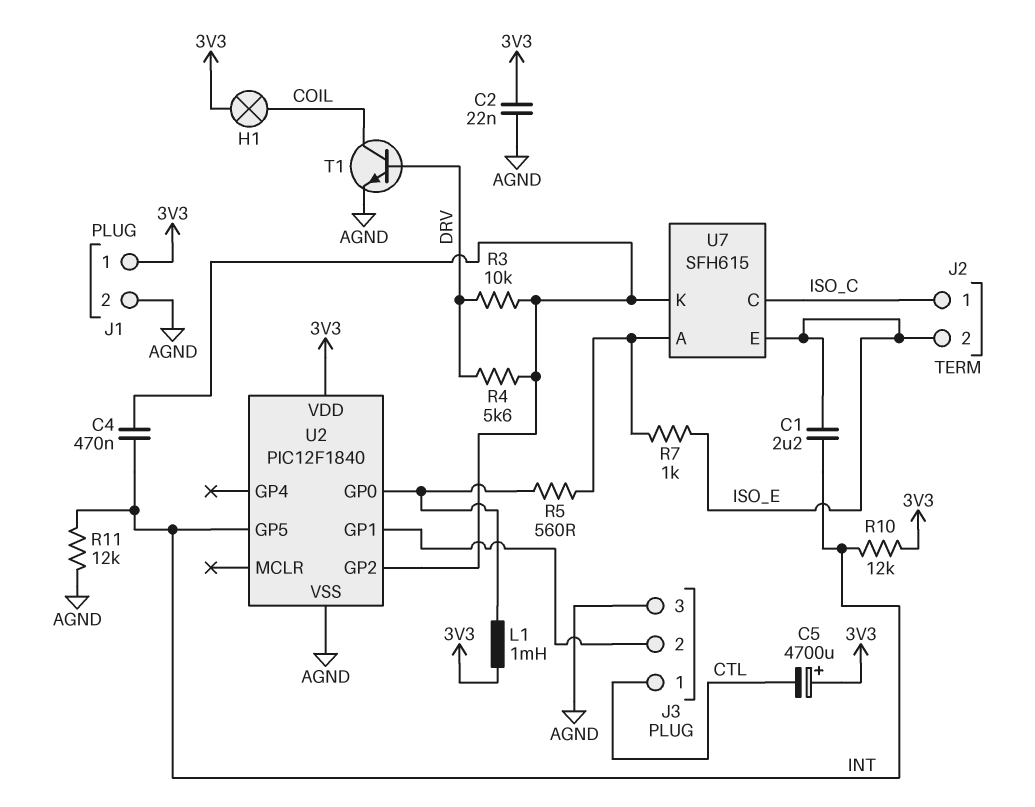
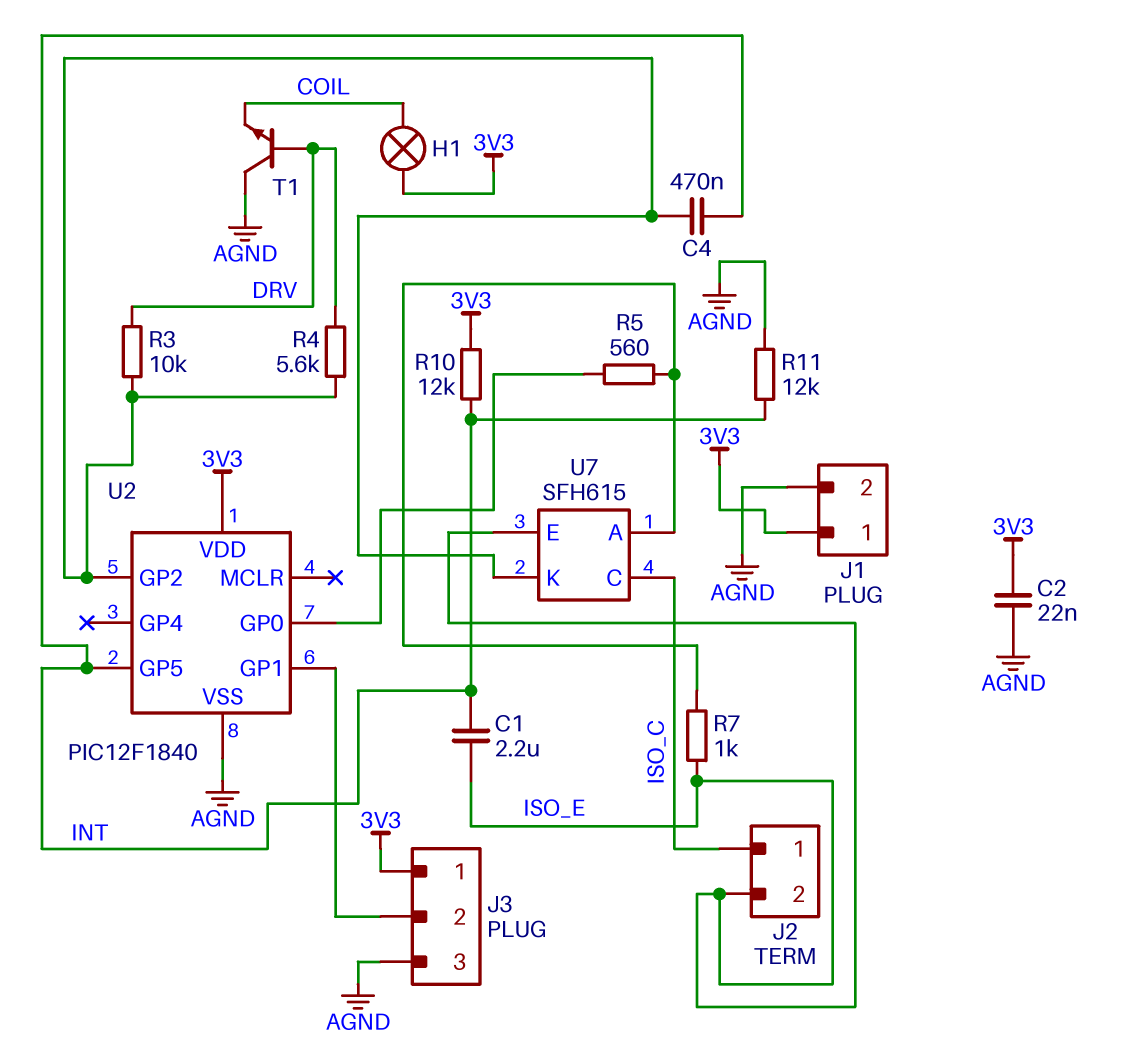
C5: 4700uF (plus 3V3, minus CTL) -> none
J3 pin 1: CTL -> 3V3
L1: 1mH (3V3, U2/GP0) -> none
T1: NPN (B DRV, C COIL, E AGND) -> NPN (B DRV, C AGND, E COIL)

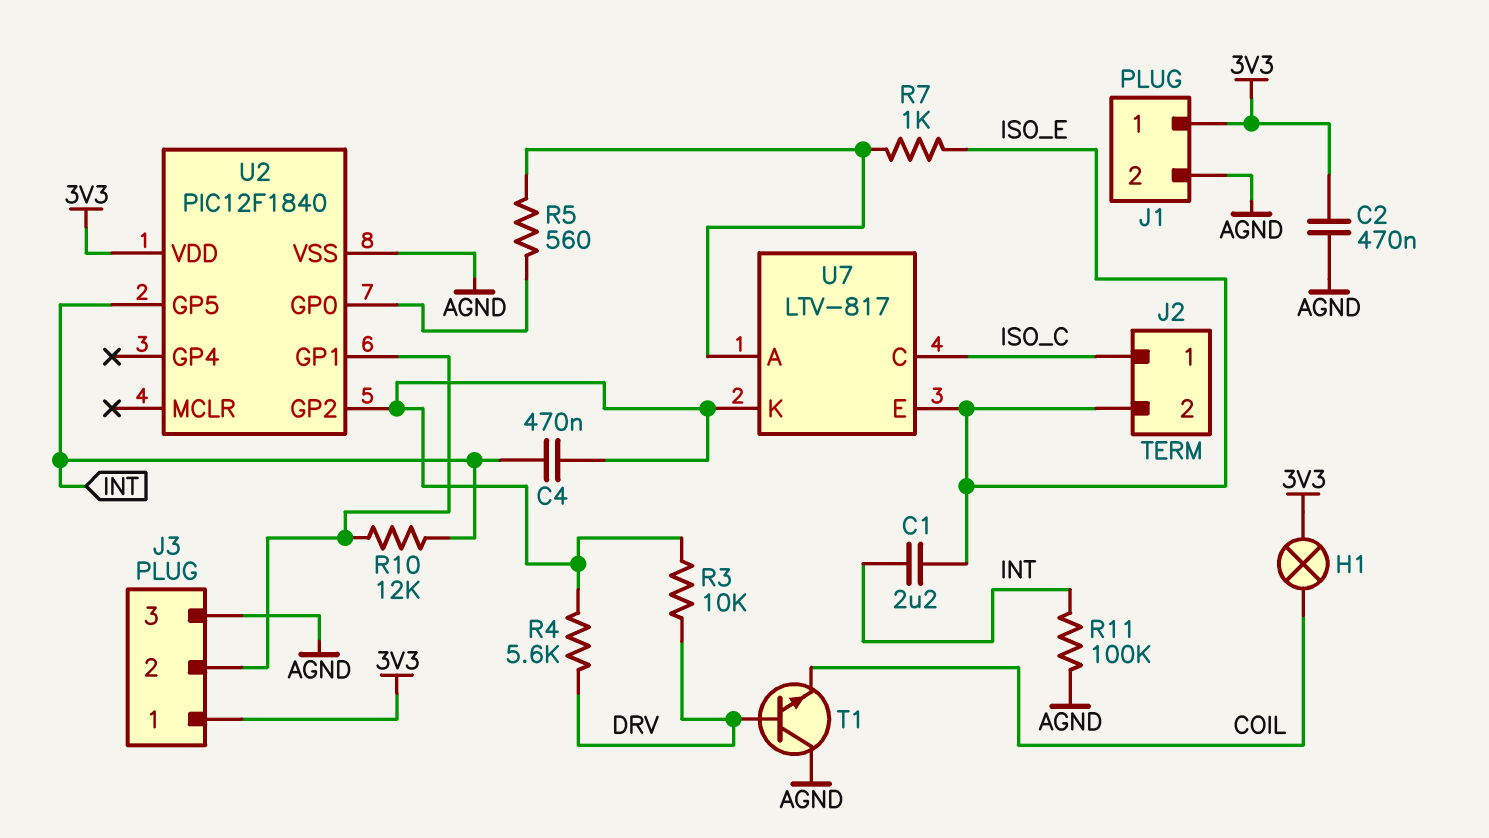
C2: 22nF (3V3, AGND) -> 470nF (3V3, AGND)
R10: 12k (3V3, INT) -> 12k (INT, J3/2)
R11: 12k (AGND, INT) -> 100k (AGND, INT)
U7: SFH615 -> LTV-817

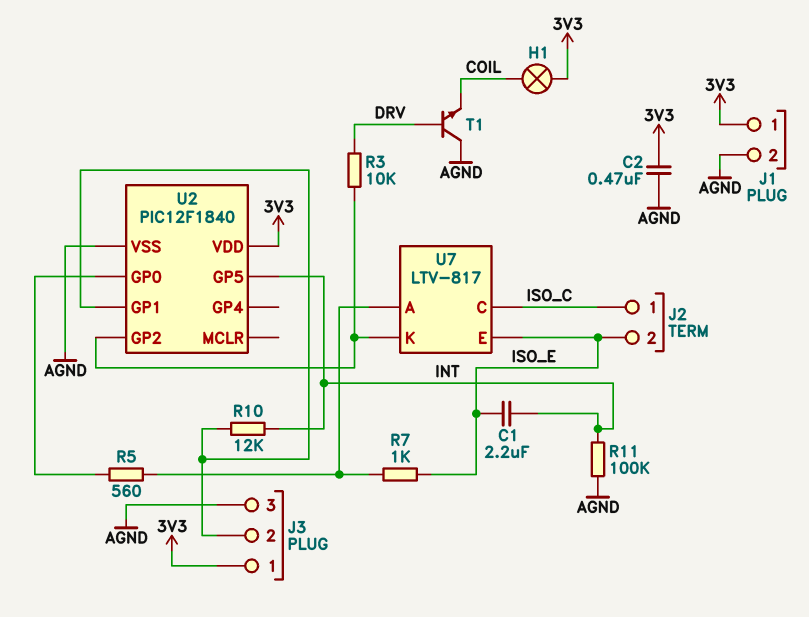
C4: 470nF (INT, U2/GP2) -> none
R4: 5.6k (DRV, U2/GP2) -> none

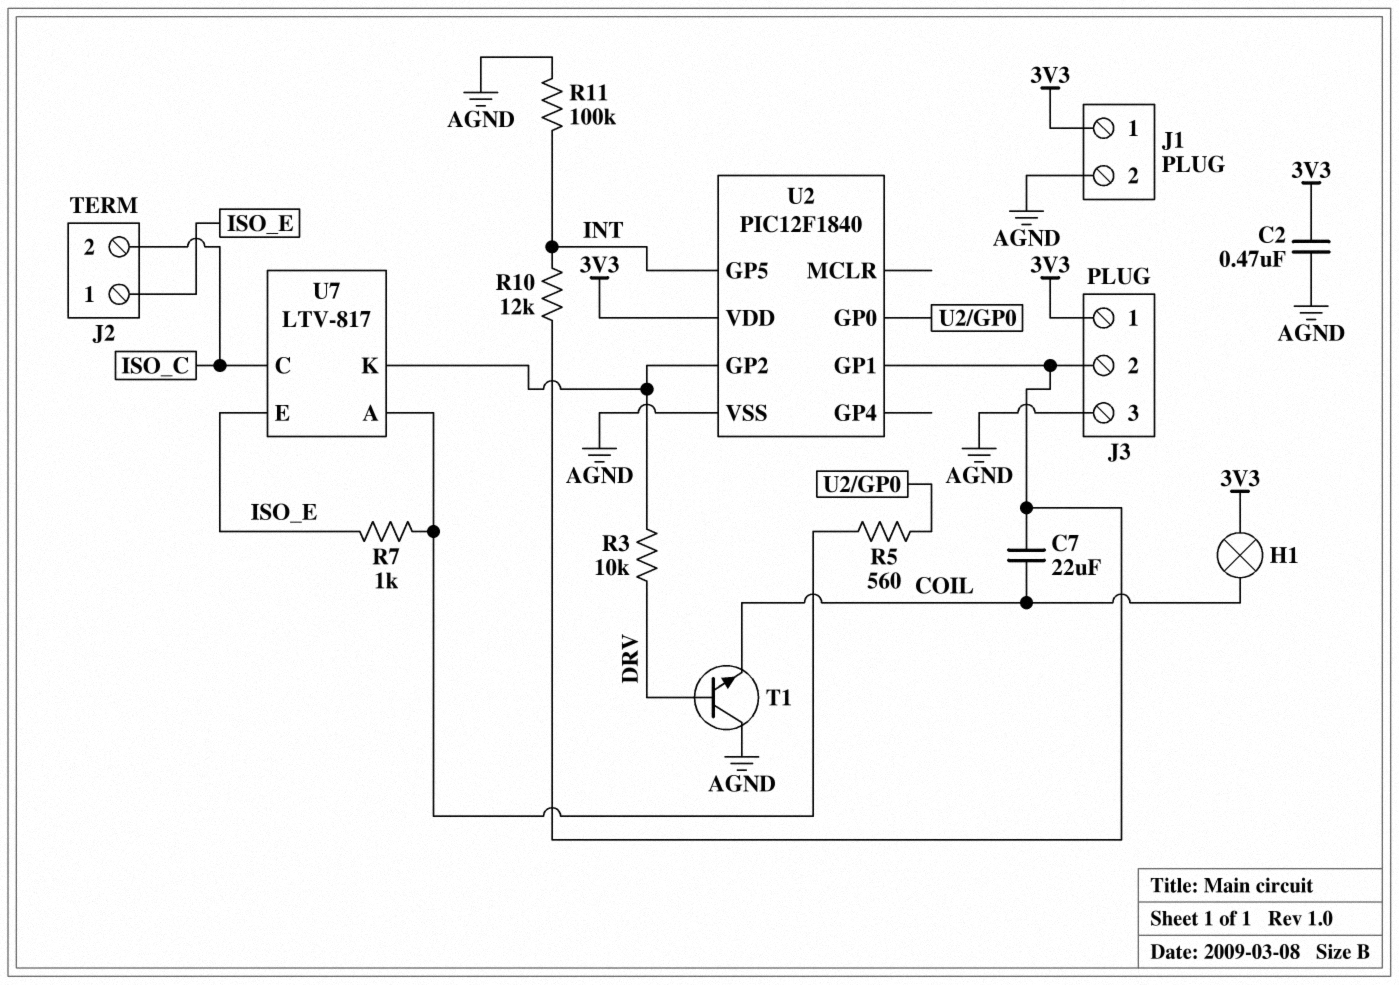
C1: 2.2uF (INT, ISO_E) -> none
C7: none -> 22uF (COIL, J3/2)
J2 pin 1: ISO_C -> ISO_E
J2 pin 2: ISO_E -> ISO_C

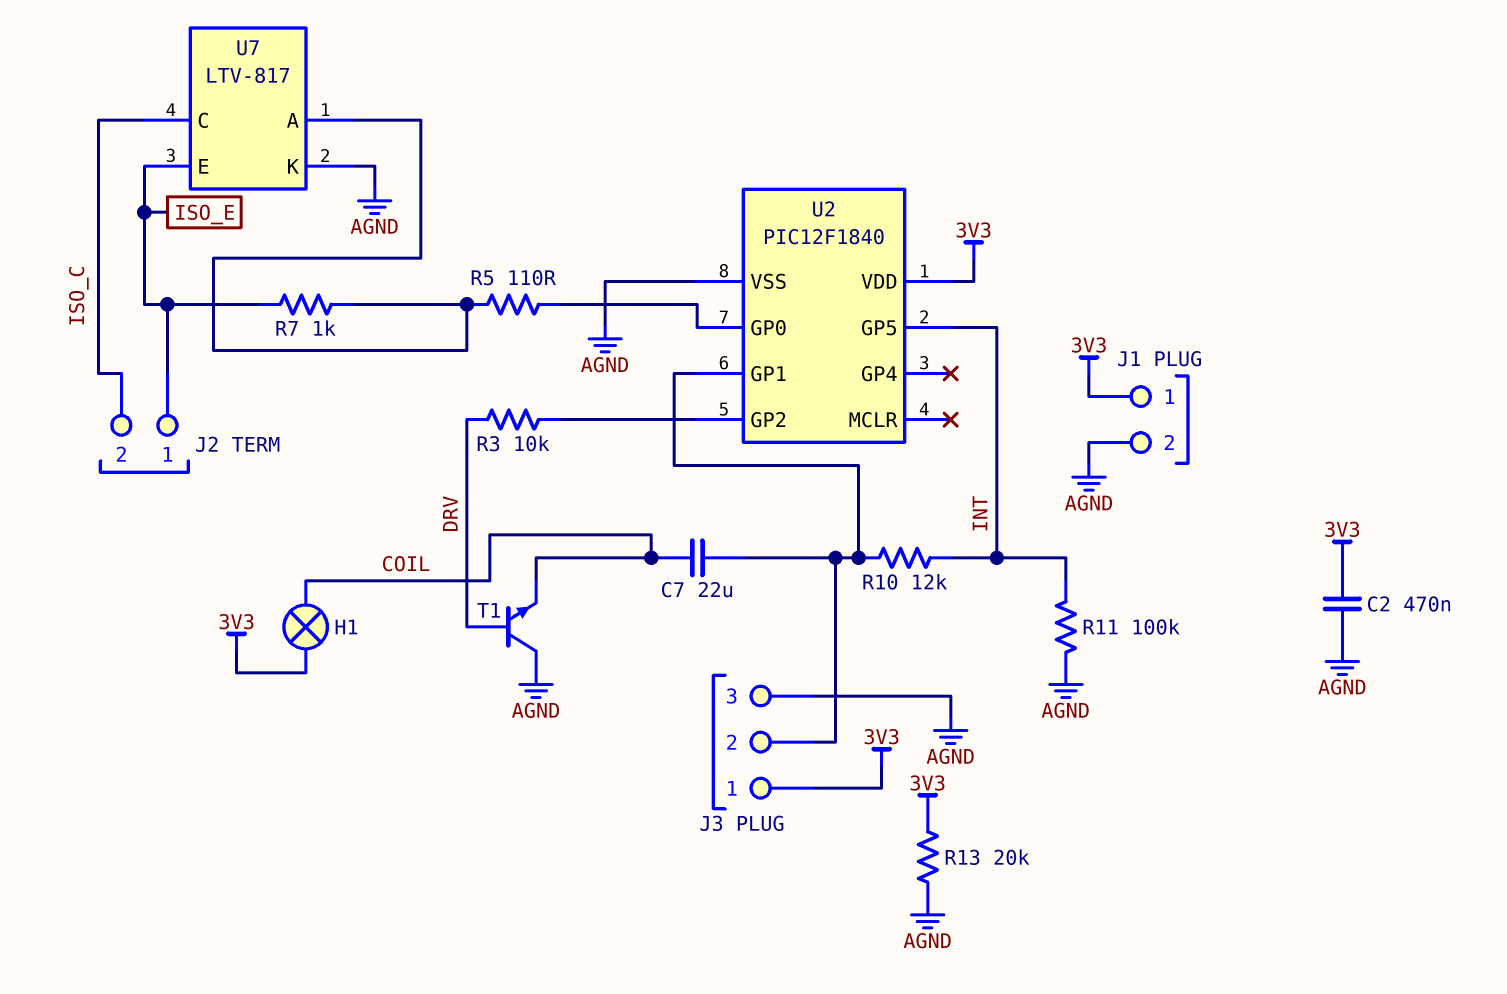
R5: 560 (U2/GP0, U7/A) -> 110 (U2/GP0, U7/A)
R13: none -> 20k (3V3, AGND)
U7 pin K: U2/GP2 -> AGND

